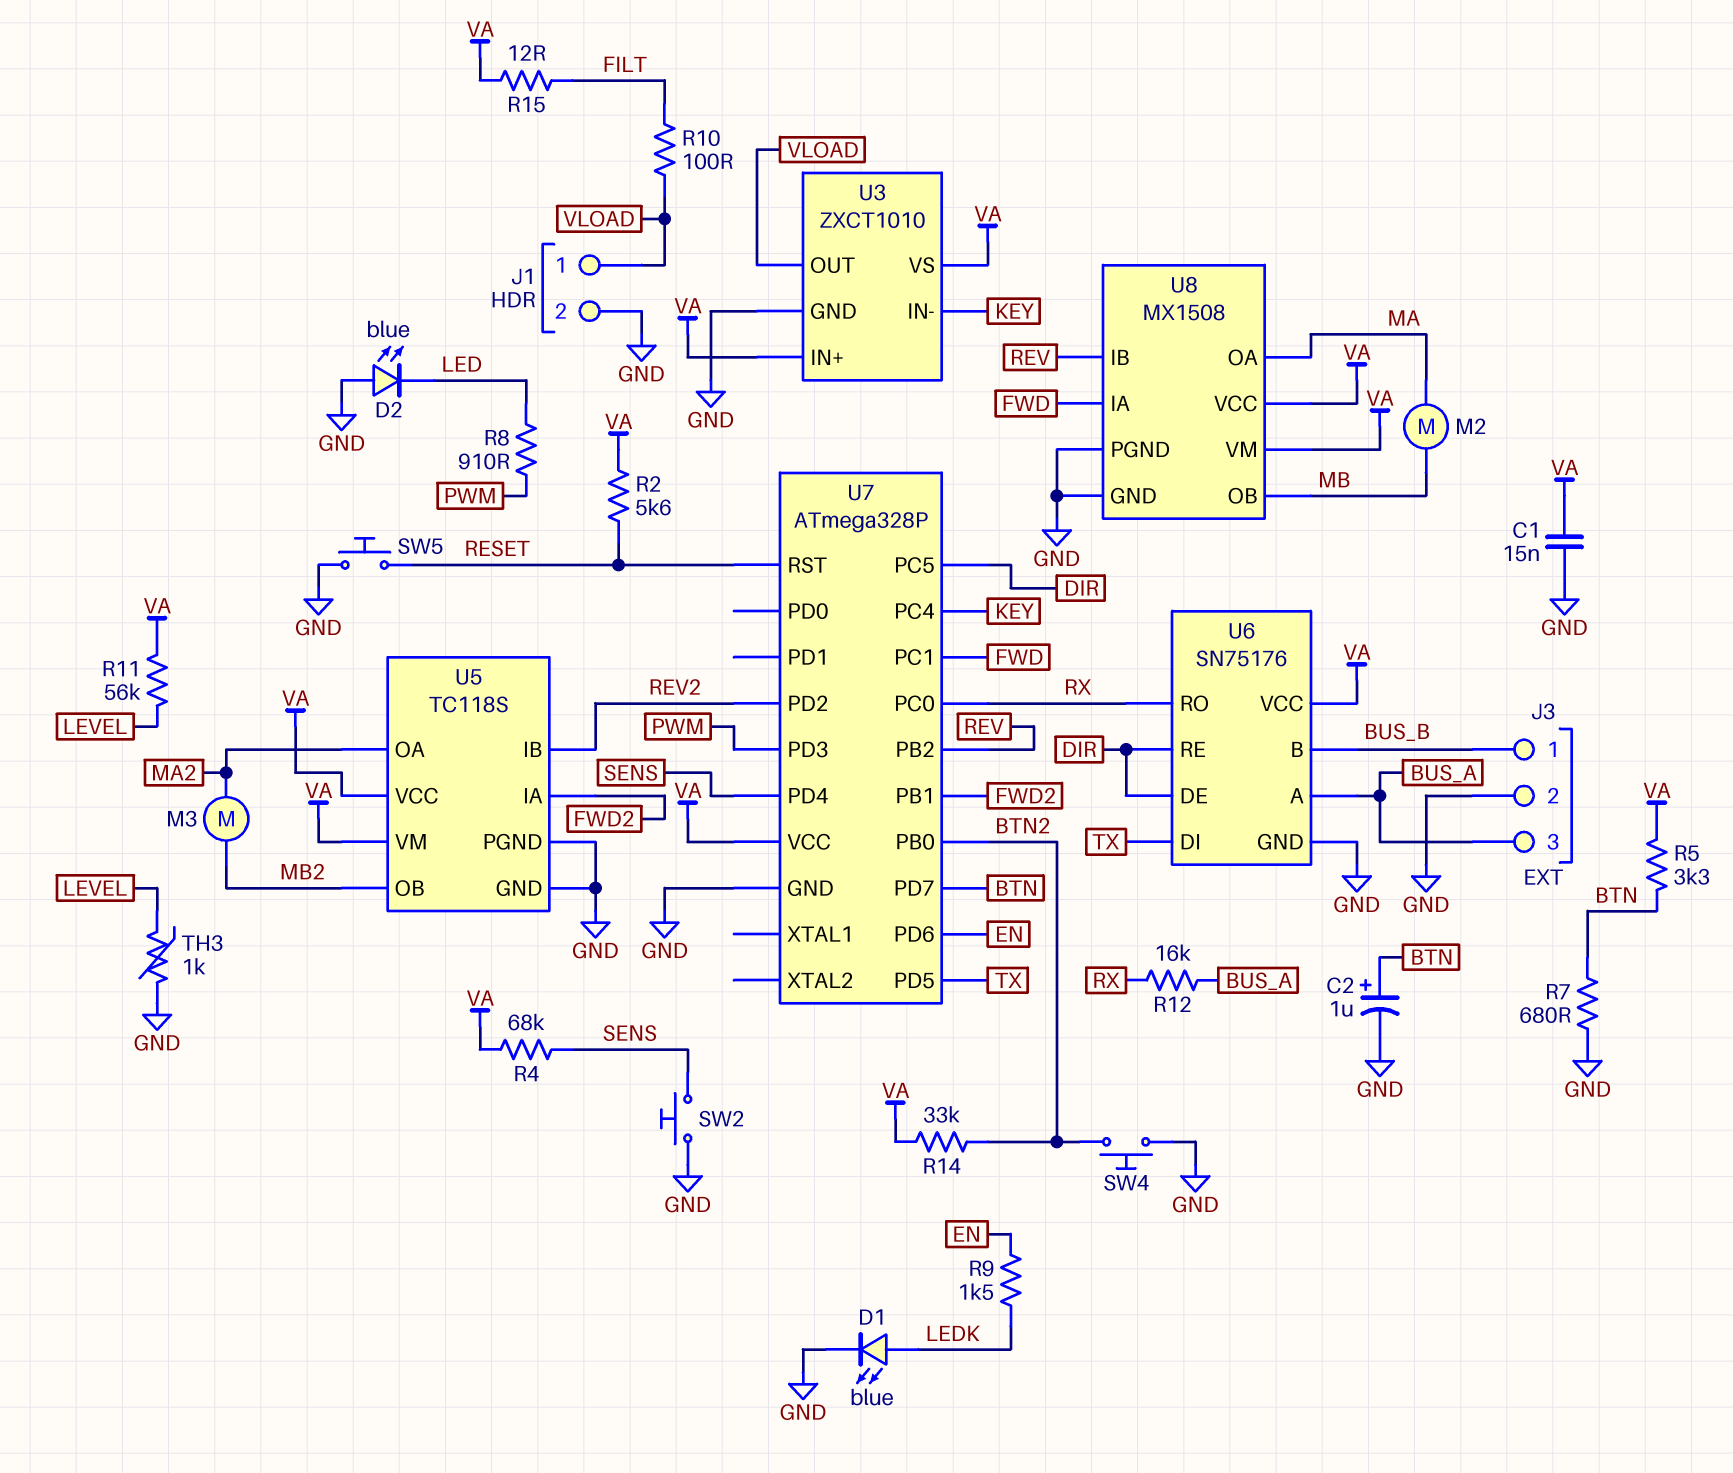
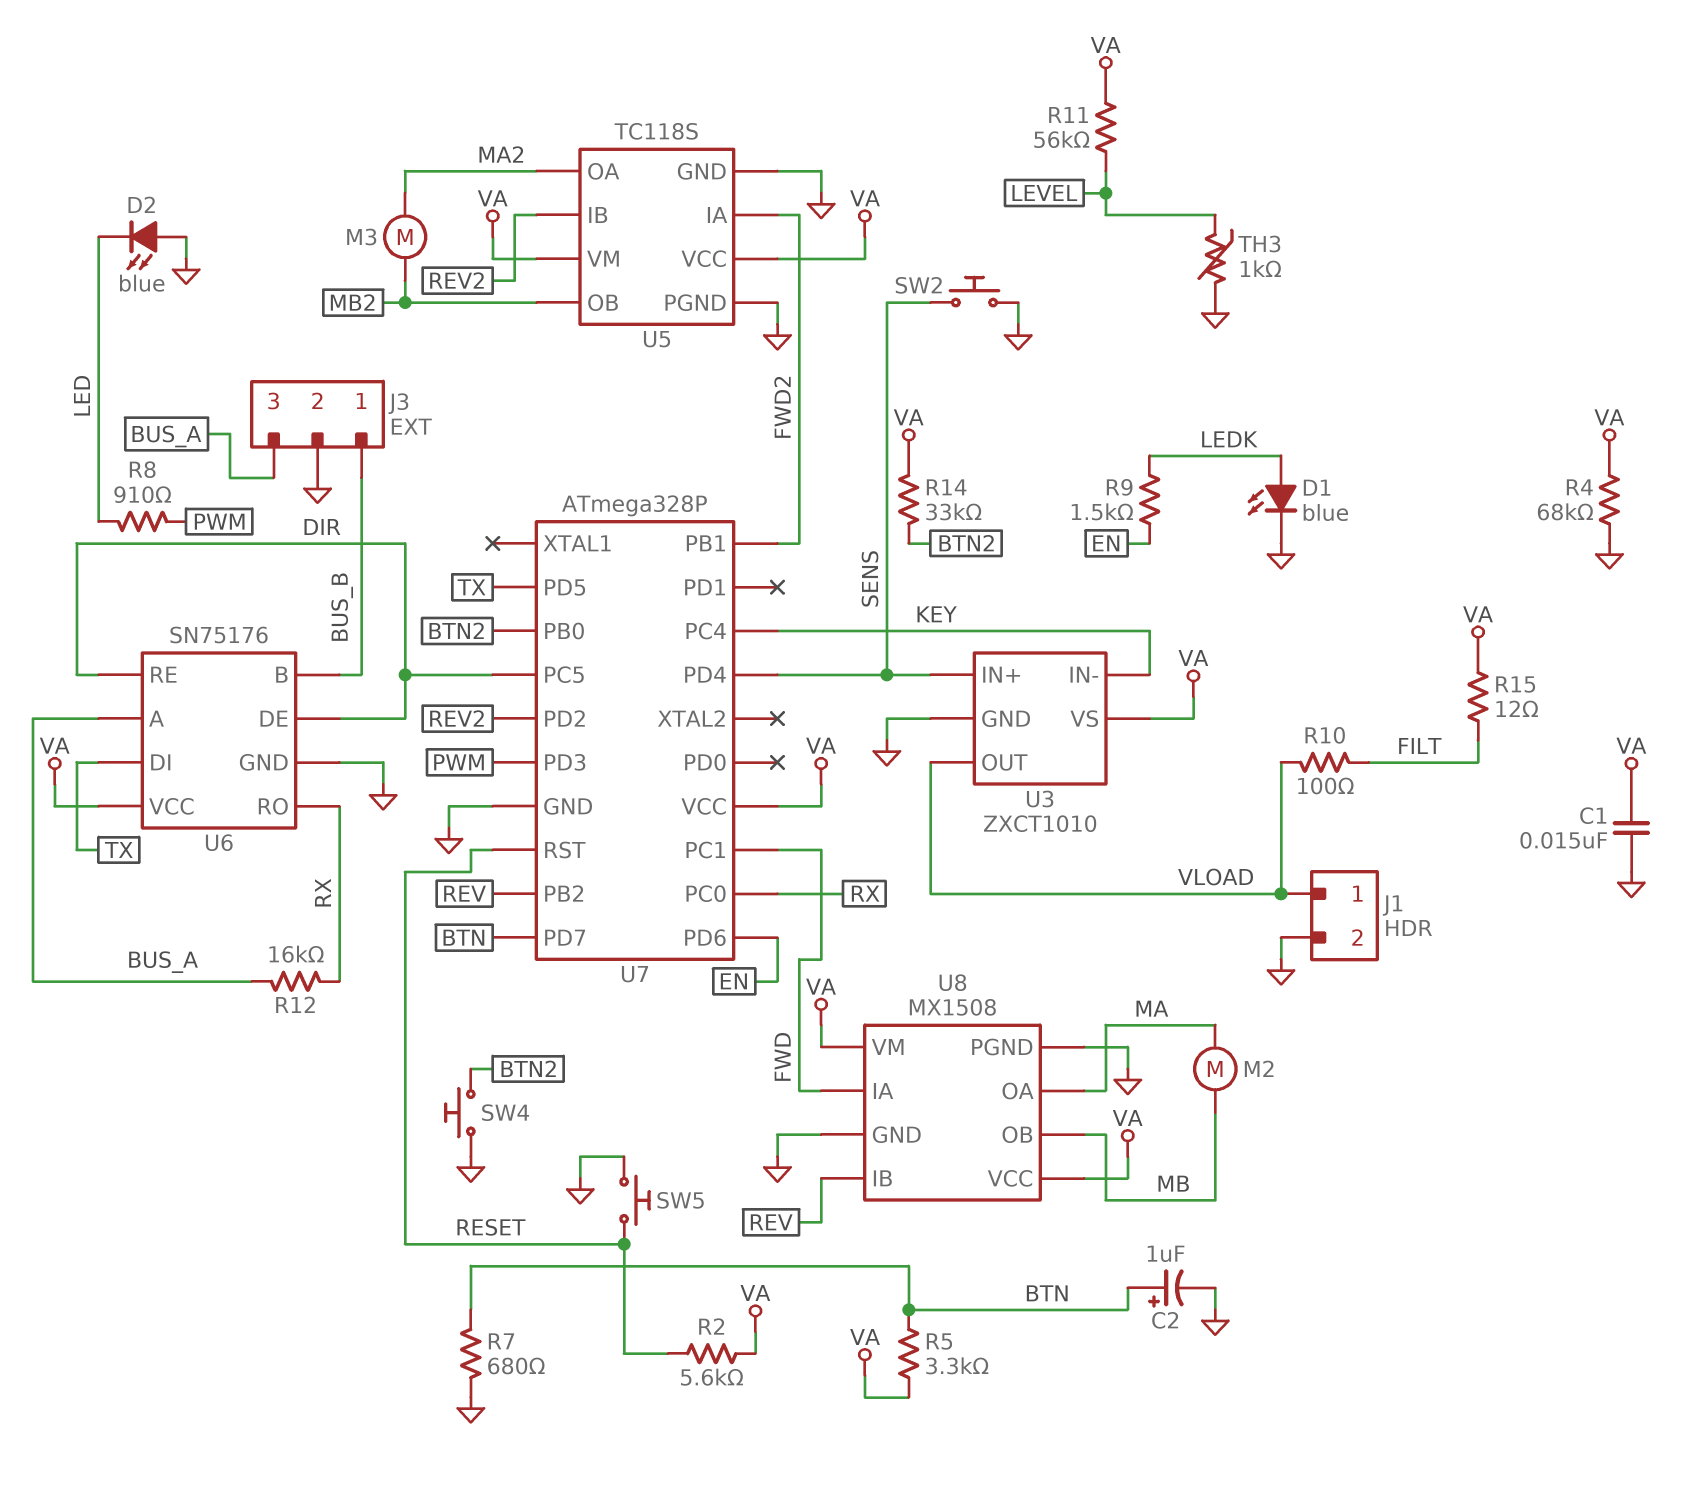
R4: 68k (SENS, VA) -> 68k (GND, VA)
U3 pin IN+: VA -> SENS

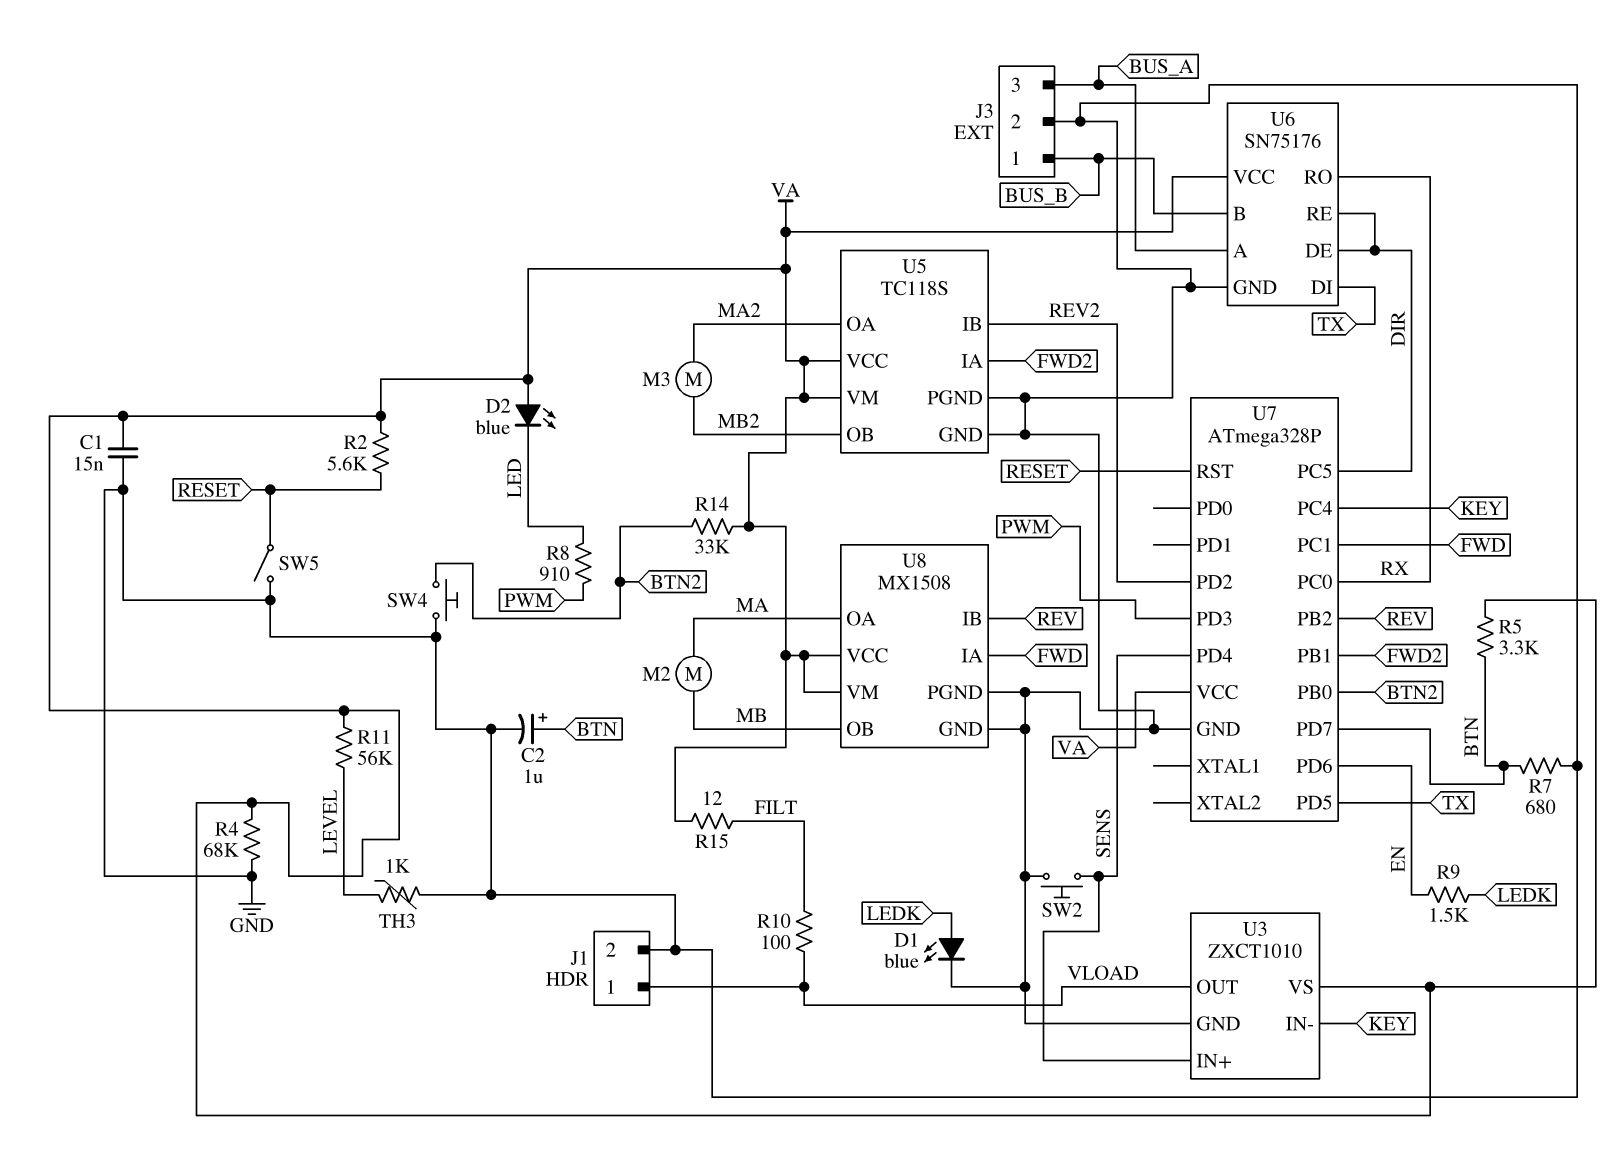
D2: LED blue (A GND, K LED) -> LED blue (A VA, K LED)
R12: 16k (BUS_A, RX) -> none
SW5: button (GND, RESET) -> switch (GND, RESET)

